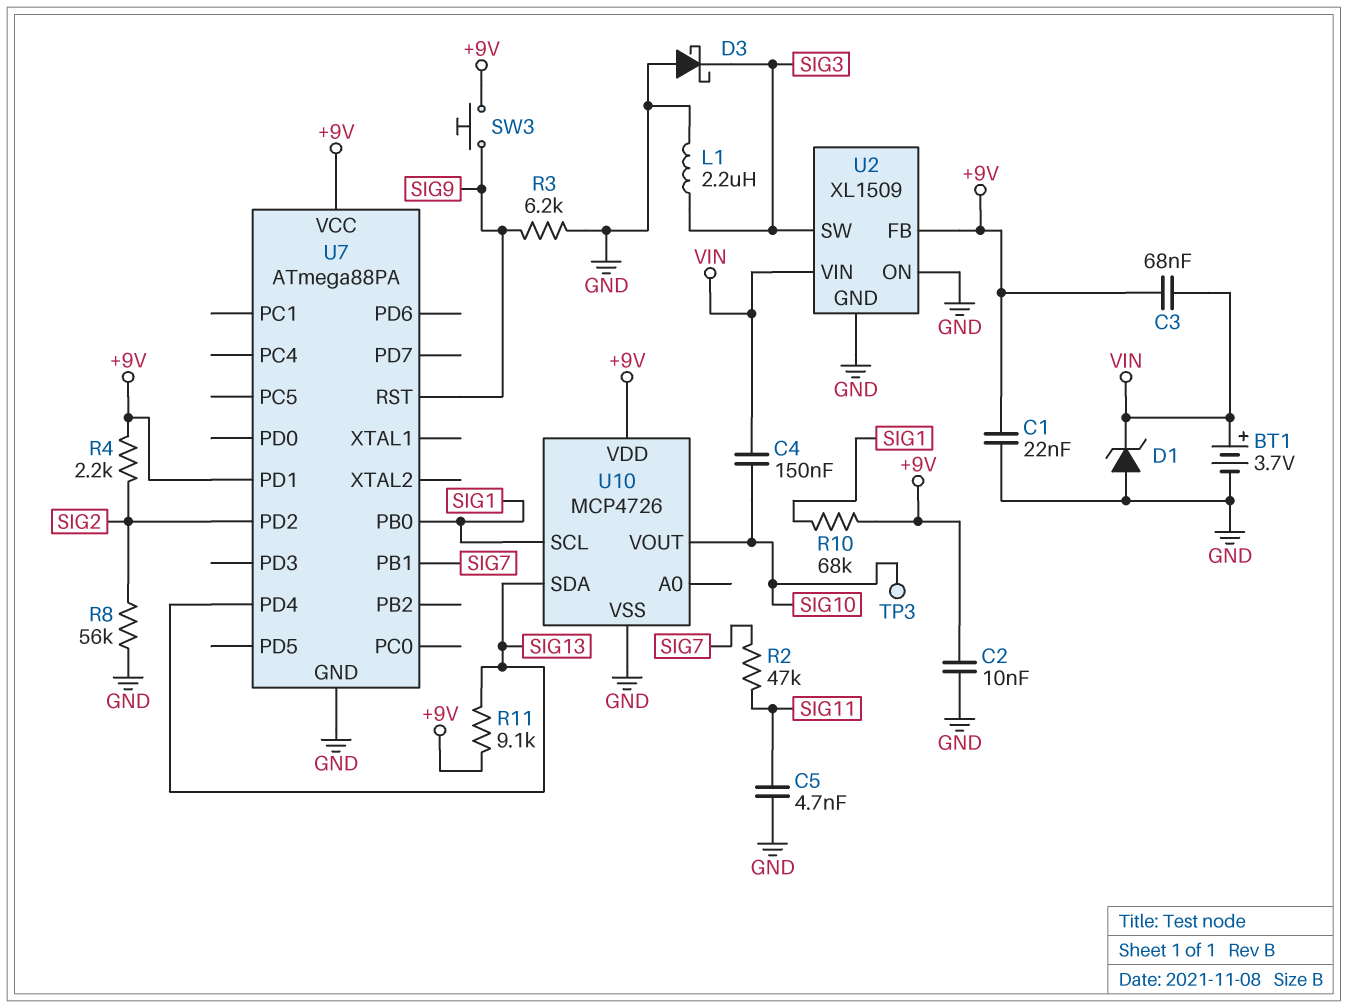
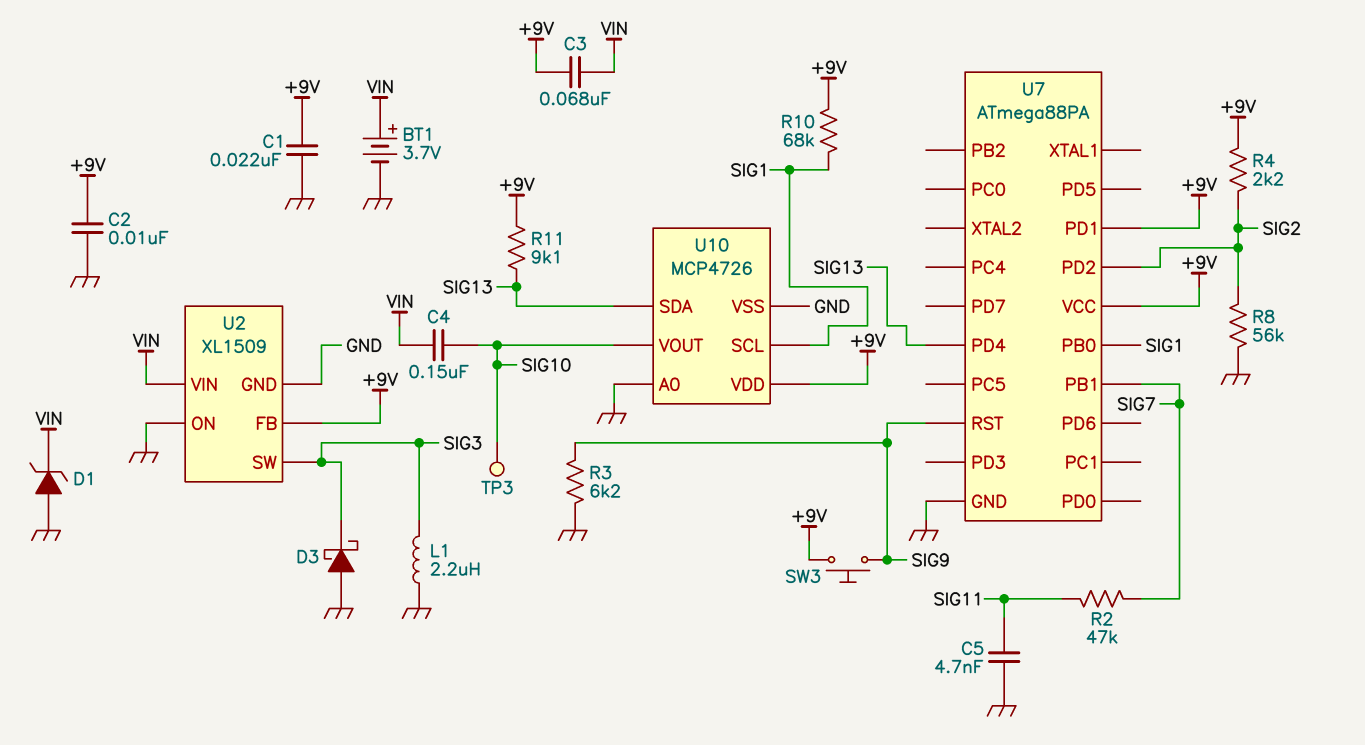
U10 pin A0: none -> GND

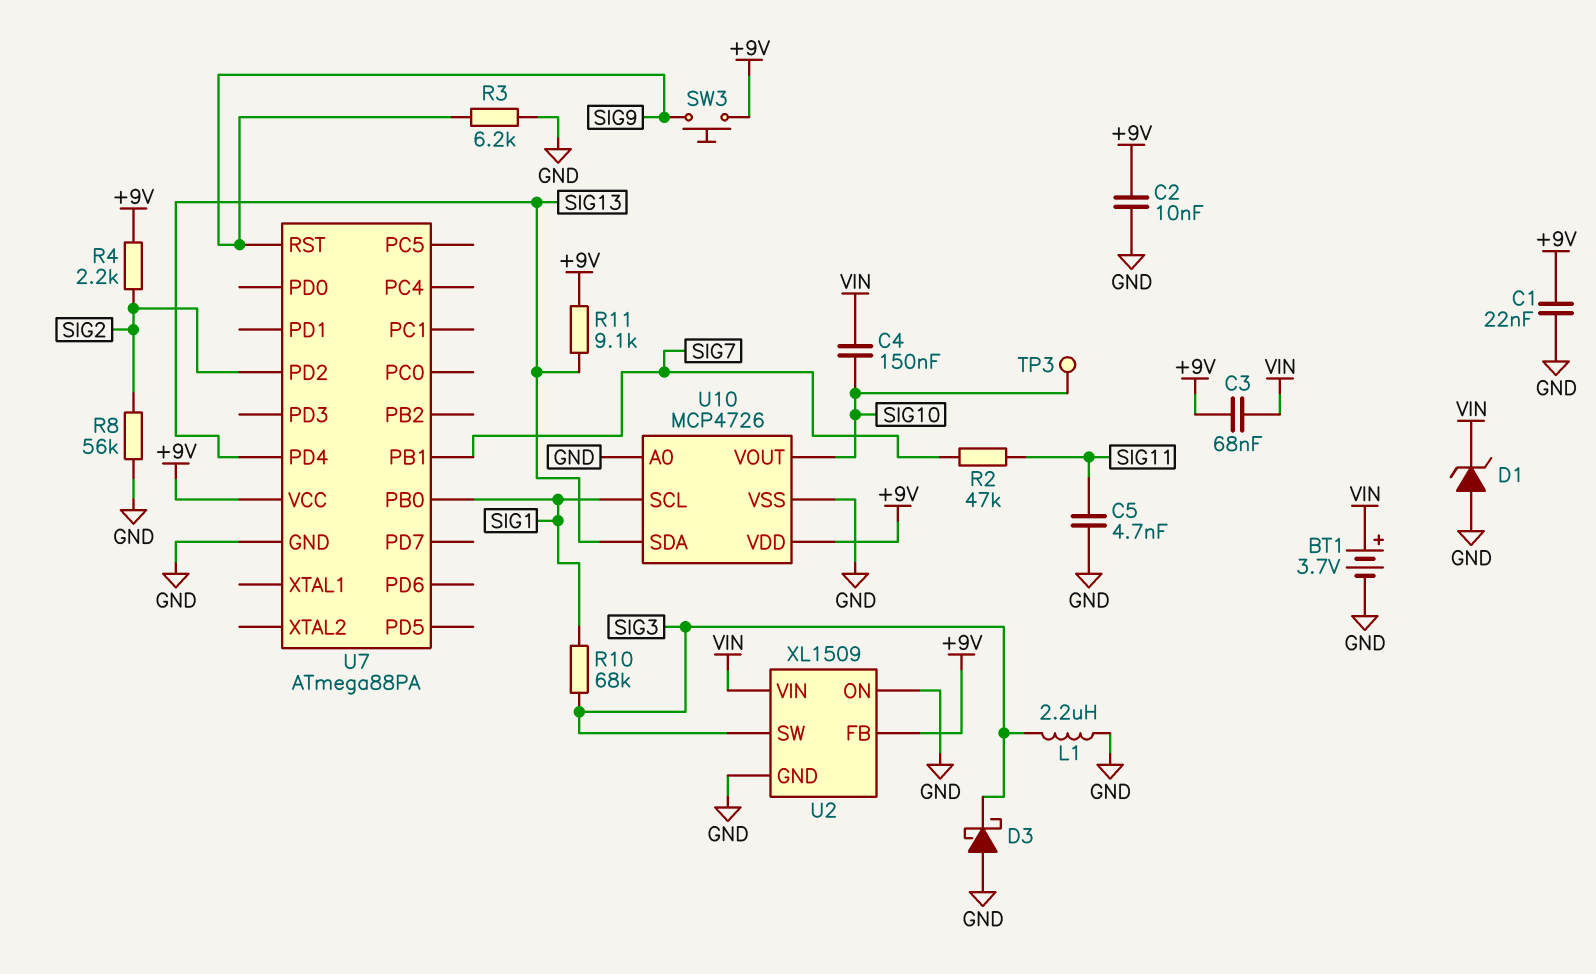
R10: 68k (+9V, SIG1) -> 68k (SIG1, SIG3)
U7 pin PD1: +9V -> none

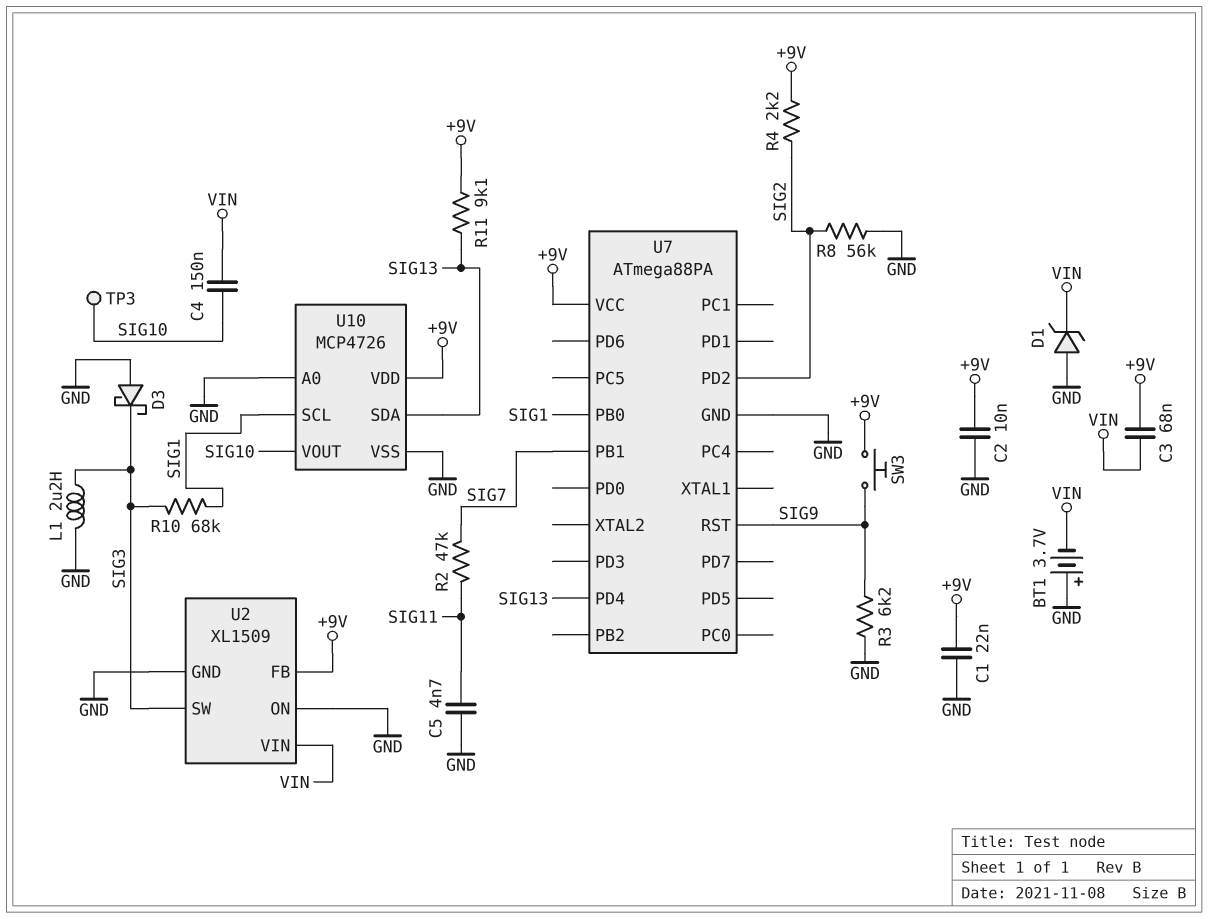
BT1: 3.7V (plus VIN, minus GND) -> 3.7V (plus GND, minus VIN)

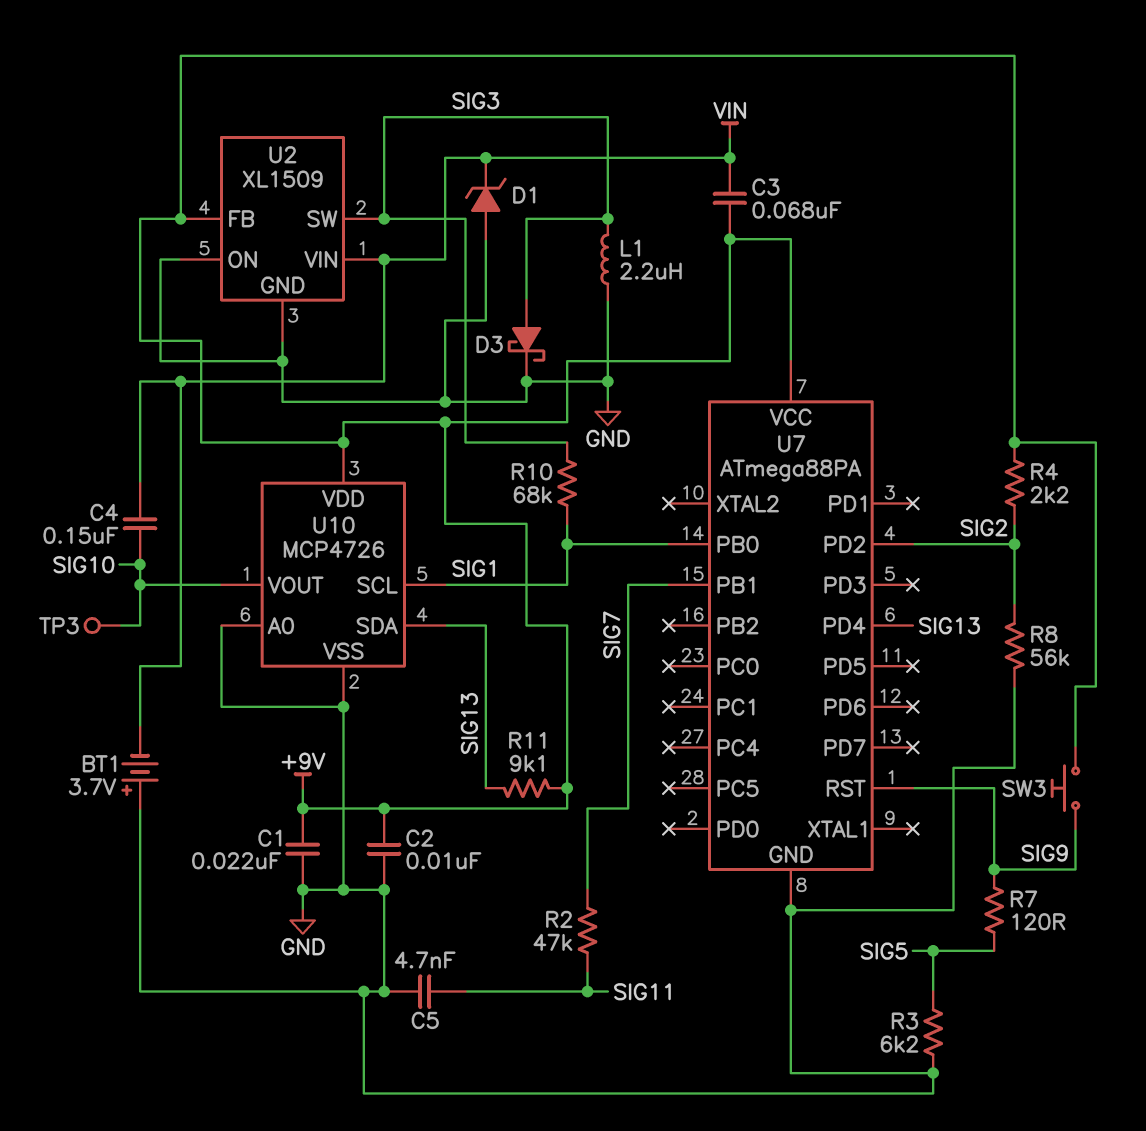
D3: schottky (A GND, K SIG3) -> schottky (A SIG3, K GND)
R3: 6.2k (GND, SIG9) -> 6.2k (GND, SIG5)
R7: none -> 120 (SIG5, SIG9)

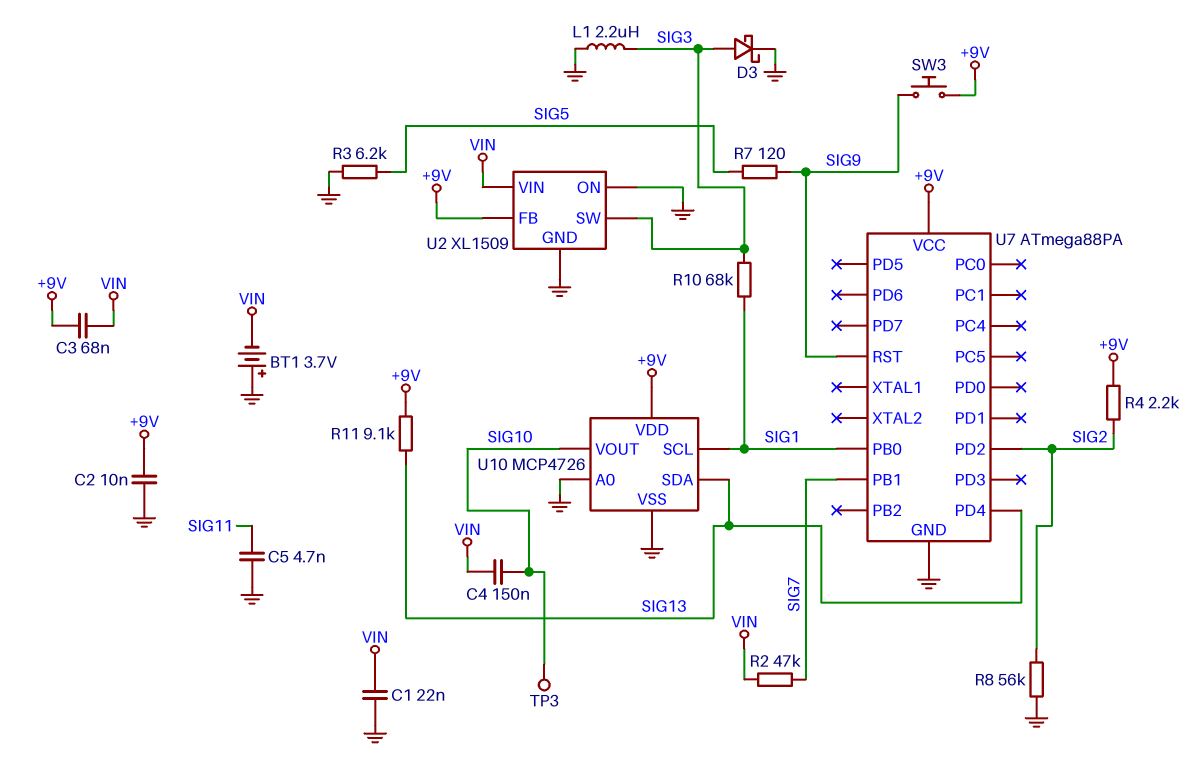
C1: 22nF (+9V, GND) -> 22nF (GND, VIN)
D1: zener (A GND, K VIN) -> none
R2: 47k (SIG7, SIG11) -> 47k (SIG7, VIN)

